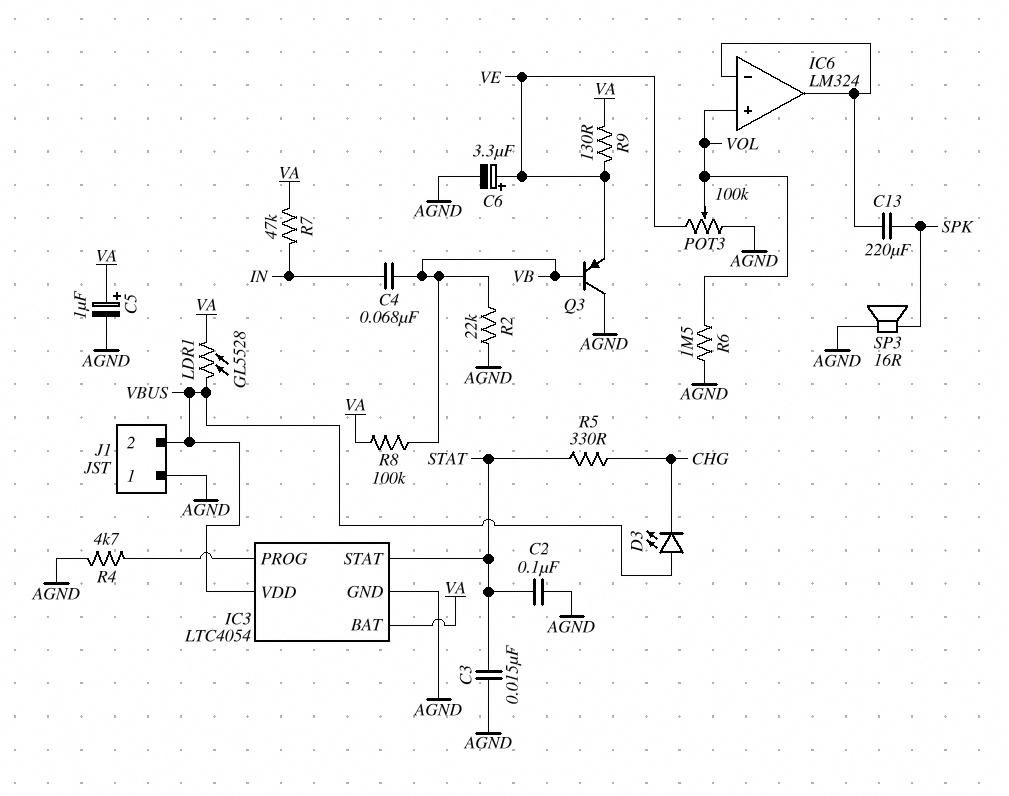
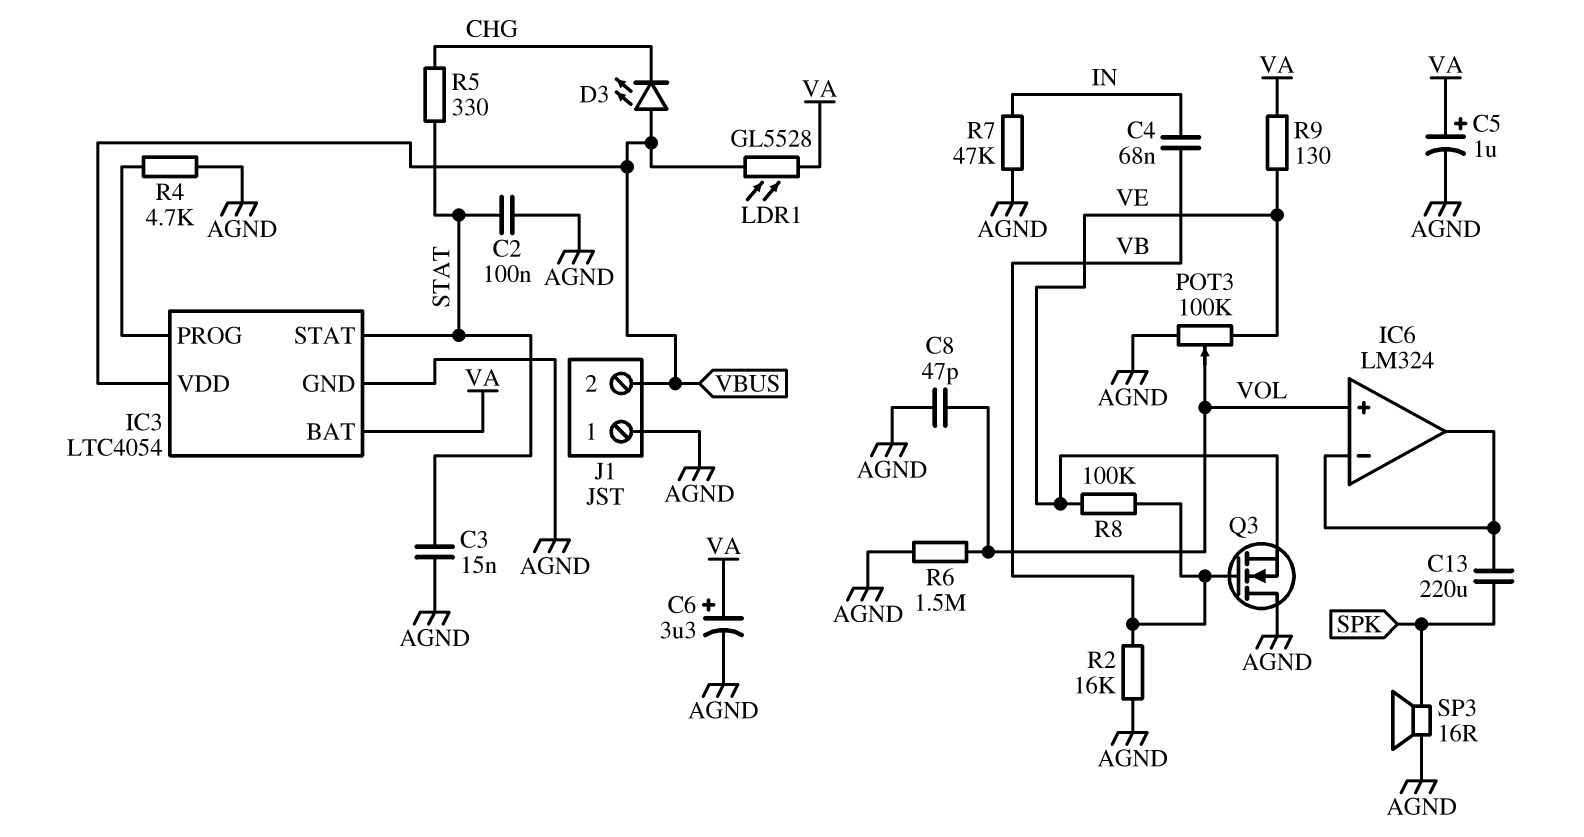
C6: 3.3uF (plus VE, minus AGND) -> 3.3uF (plus VA, minus AGND)
C8: none -> 47pF (AGND, VOL)
Q3: PNP (B VB, C AGND, E VE) -> NMOS (G VB, D AGND, S VE)
R2: 22k (AGND, VB) -> 16k (AGND, VB)
R7: 47k (IN, VA) -> 47k (AGND, IN)
R8: 100k (VA, VB) -> 100k (VB, VE)

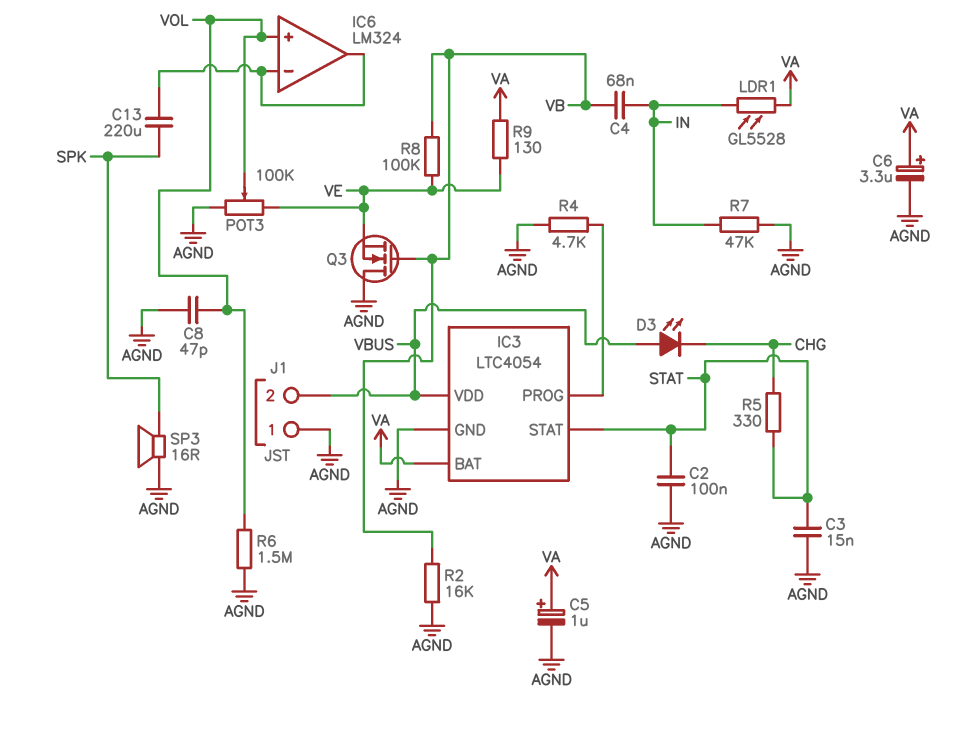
LDR1: GL5528 (VA, VBUS) -> GL5528 (IN, VA)

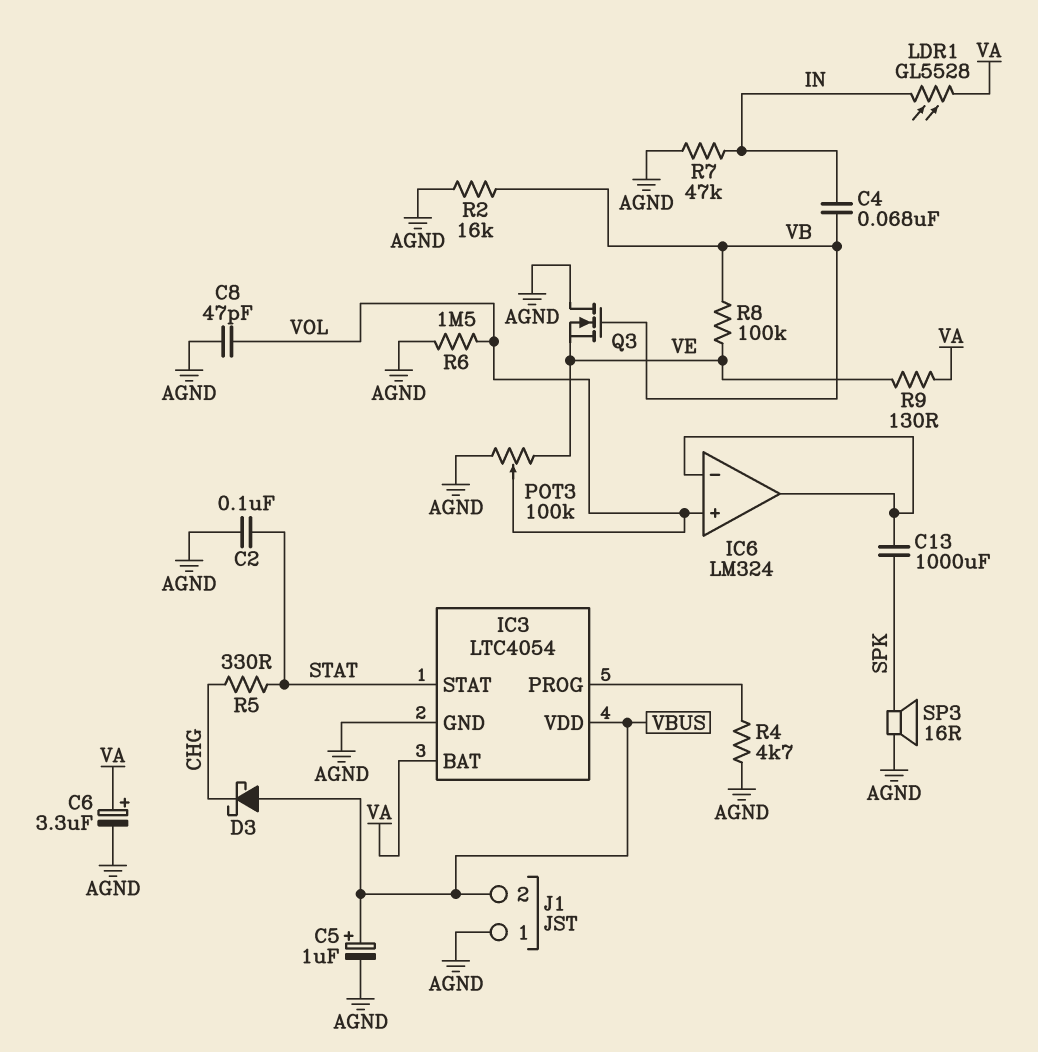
C3: 15nF (AGND, STAT) -> none
C5: 1uF (plus VA, minus AGND) -> 1uF (plus VBUS, minus AGND)
C13: 220uF (IC6/in-, SPK) -> 1000uF (IC6/in-, SPK)
D3: LED (A VBUS, K CHG) -> schottky (A VBUS, K CHG)

